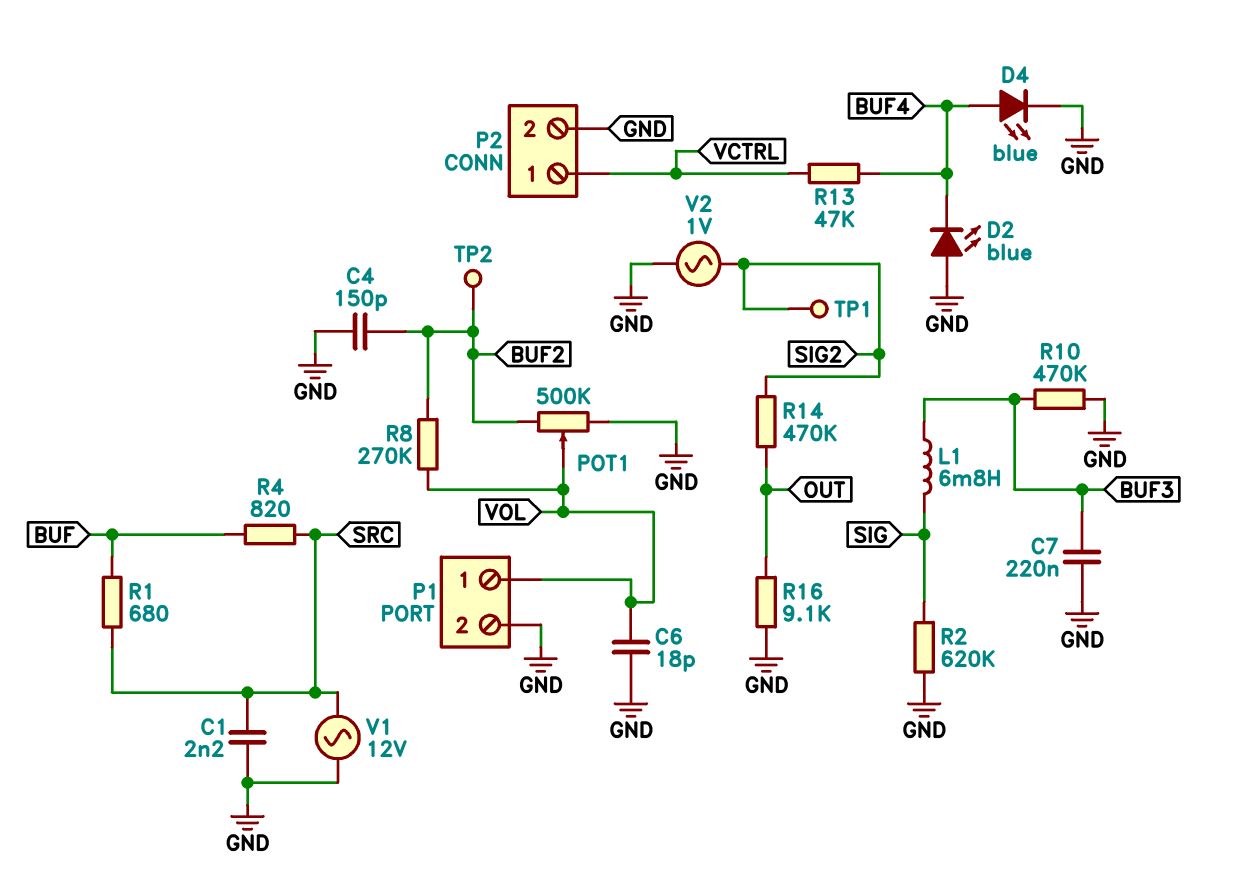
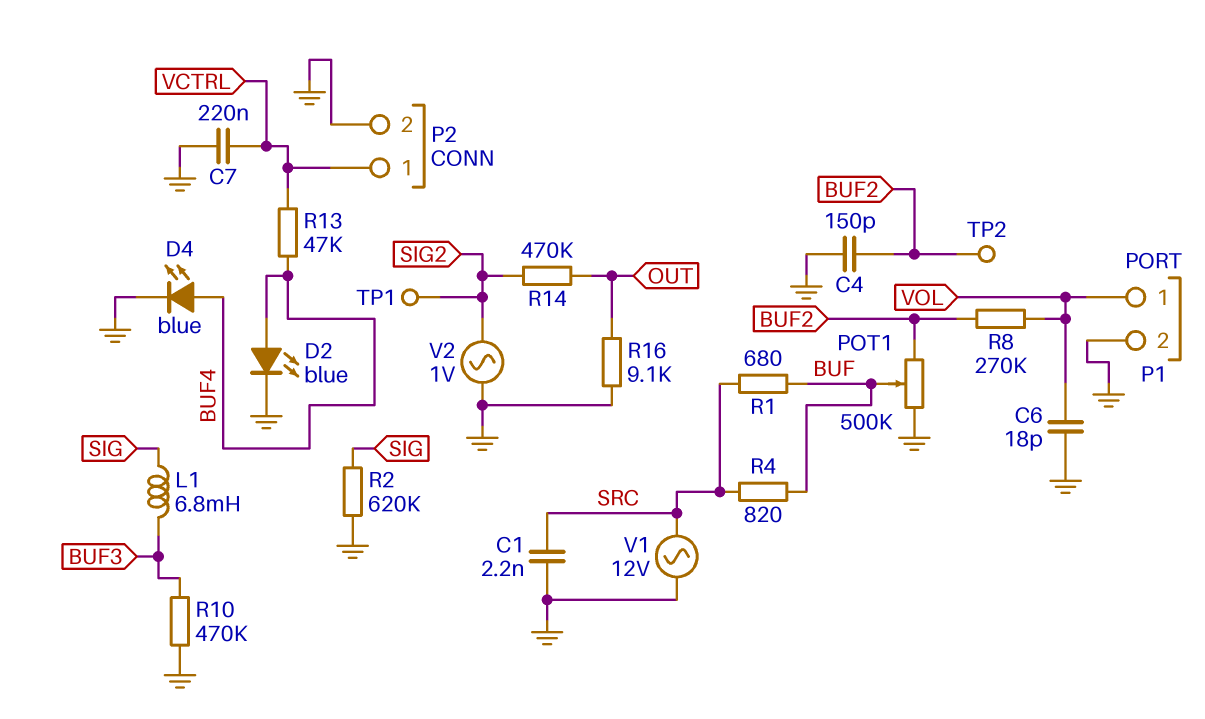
C7: 220nF (BUF3, GND) -> 220nF (GND, VCTRL)
D2: LED blue (A GND, K BUF4) -> LED blue (A BUF4, K GND)
POT1: 500k (BUF2, GND, wiper VOL) -> 500k (BUF2, GND, wiper BUF)

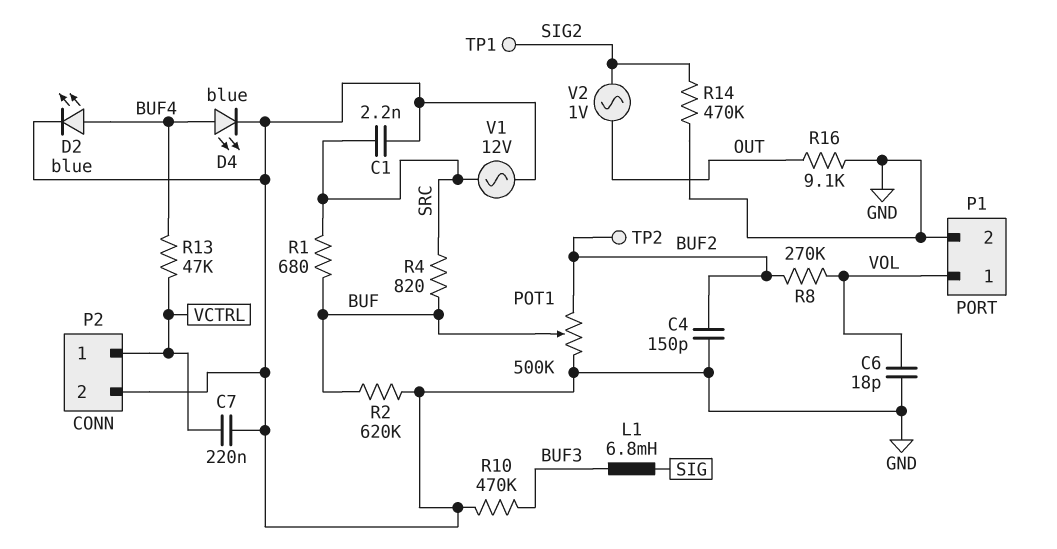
R2: 620k (GND, SIG) -> 620k (BUF, GND)
R14: 470k (OUT, SIG2) -> 470k (GND, SIG2)
V2: AC 1V (GND, SIG2) -> AC 1V (OUT, SIG2)

